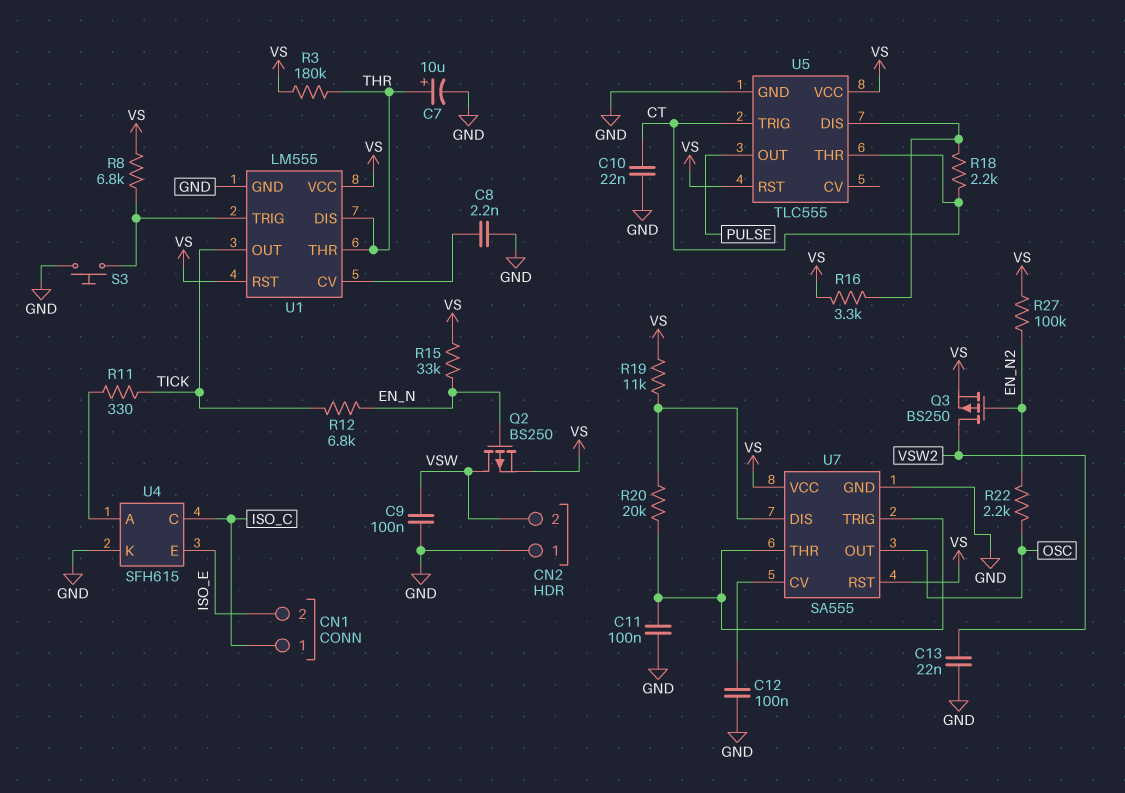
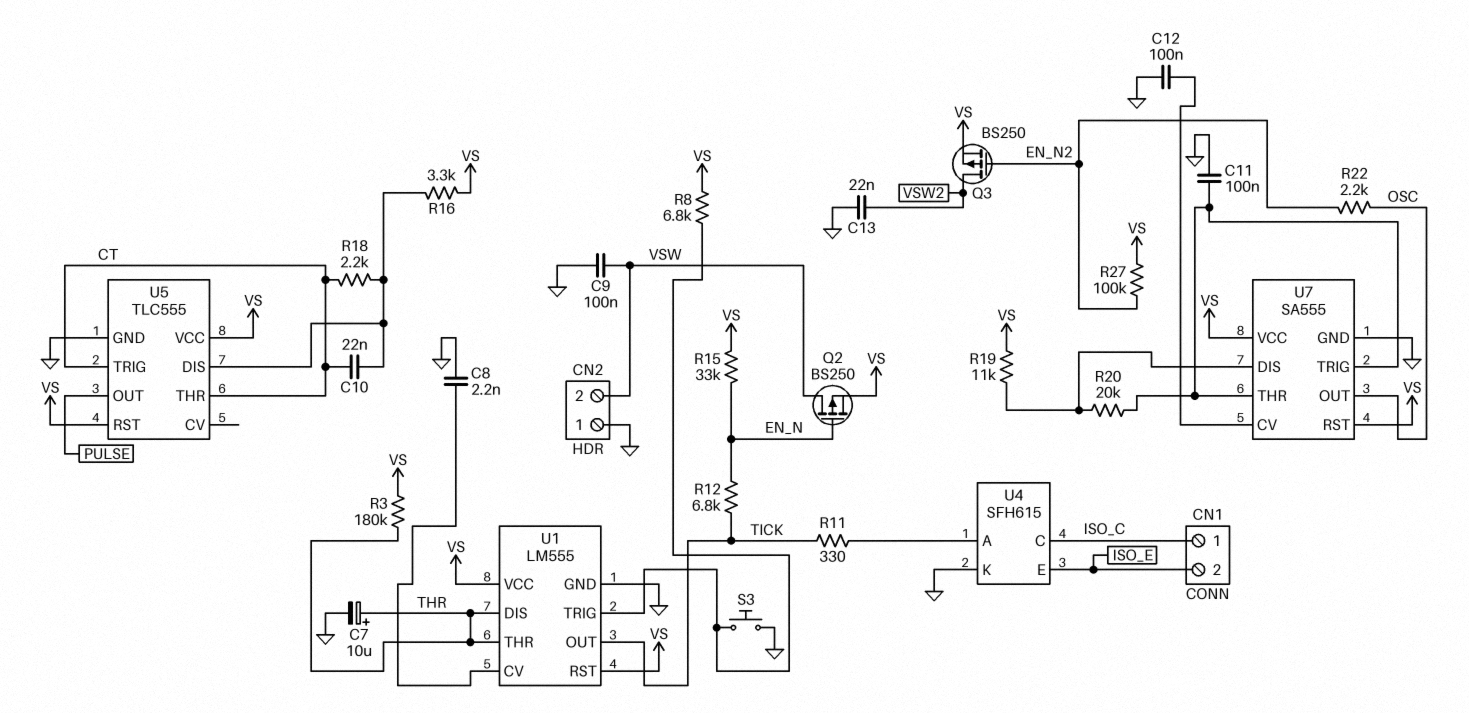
C10: 22nF (CT, GND) -> 22nF (CT, U5/DIS)

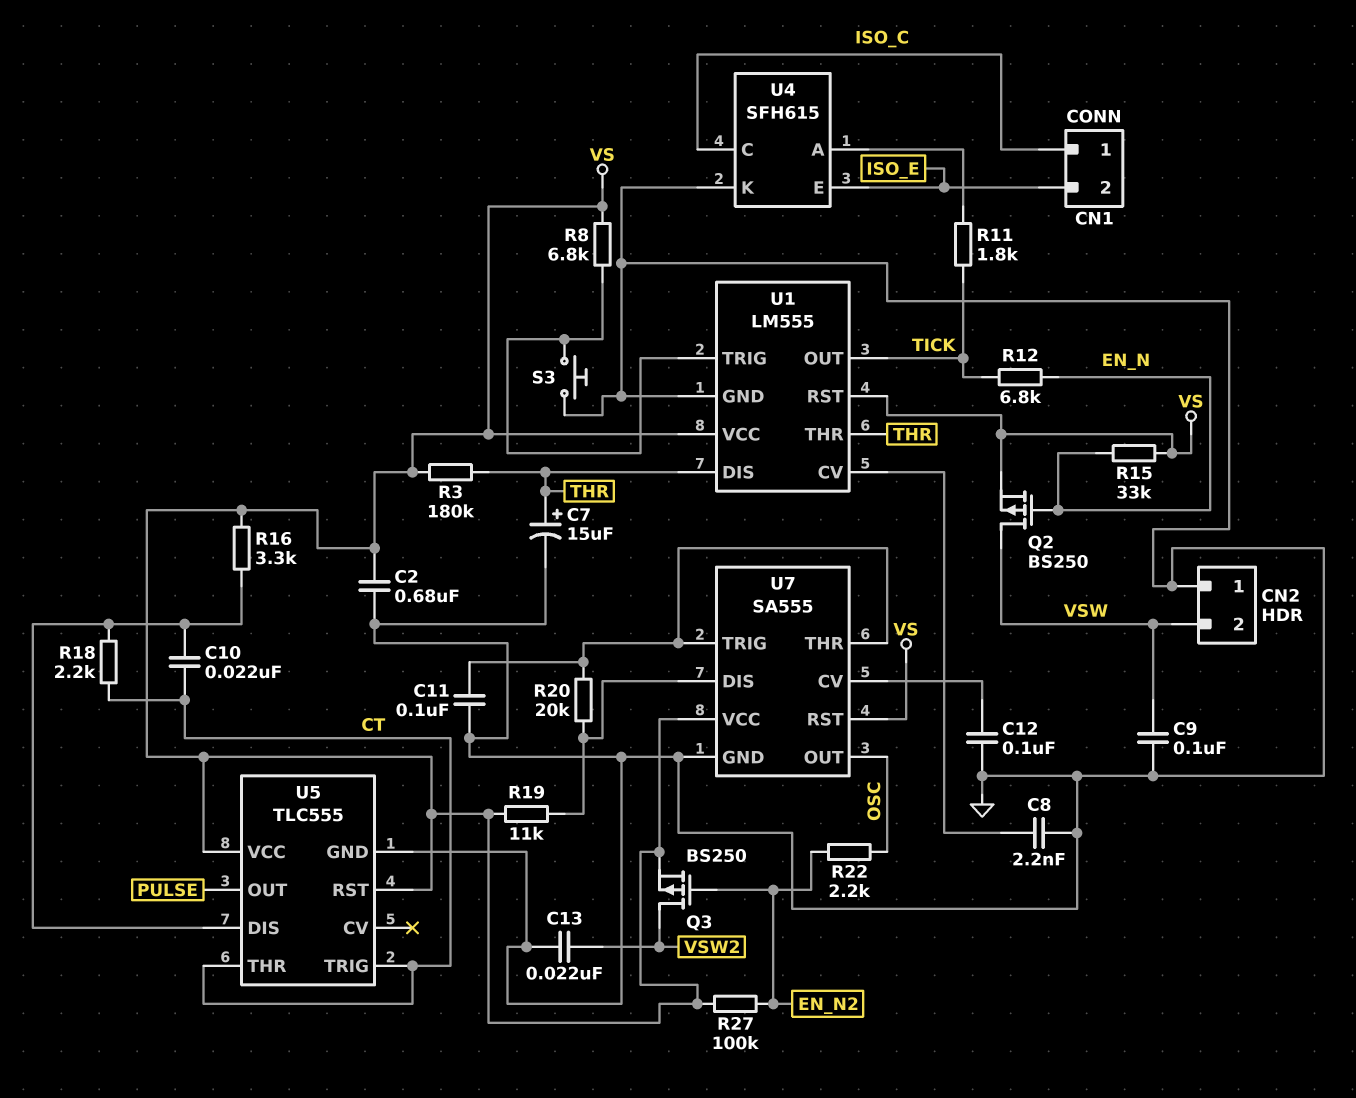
C2: none -> 680nF (GND, VS)
C7: 10uF (plus THR, minus GND) -> 15uF (plus THR, minus GND)
R11: 330 (TICK, U4/A) -> 1.8k (TICK, U4/A)

